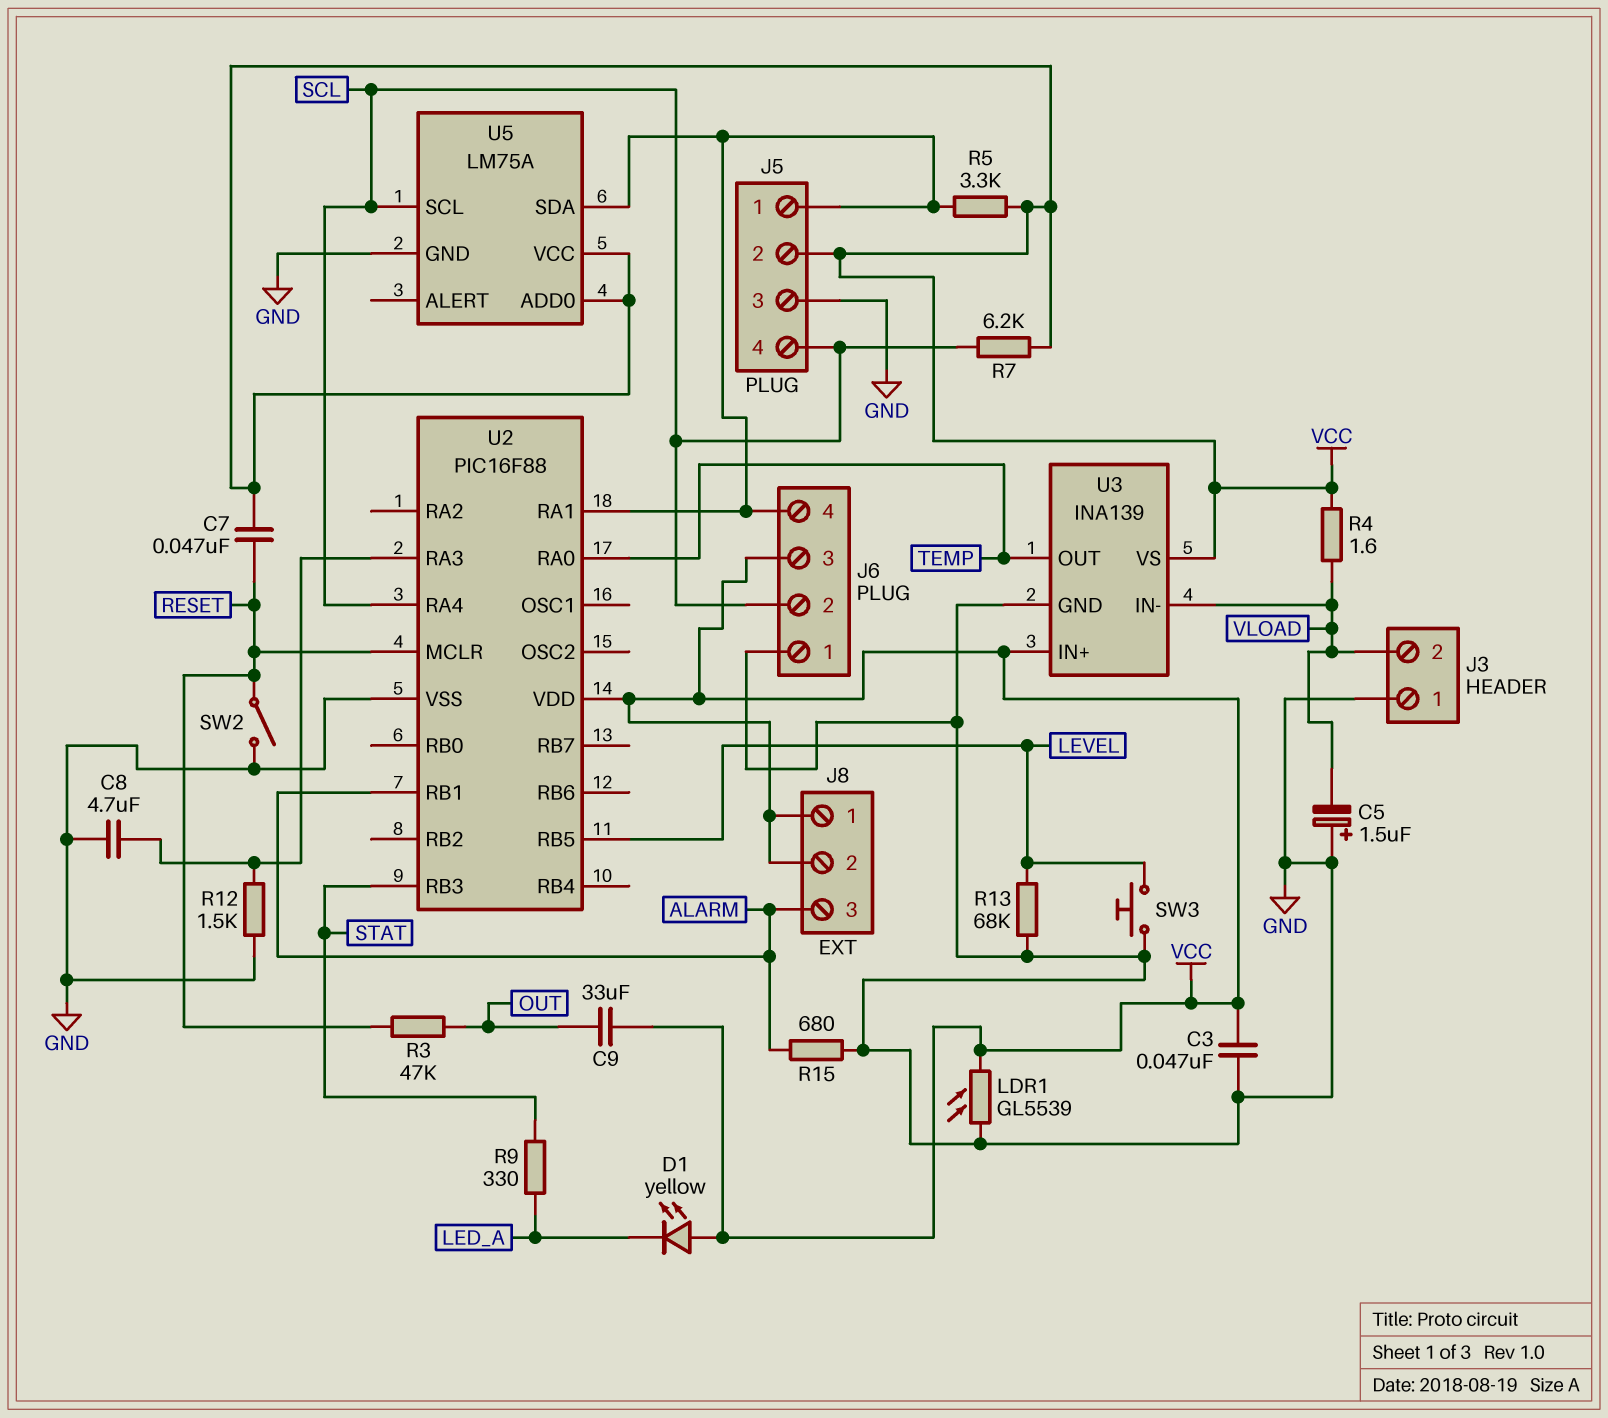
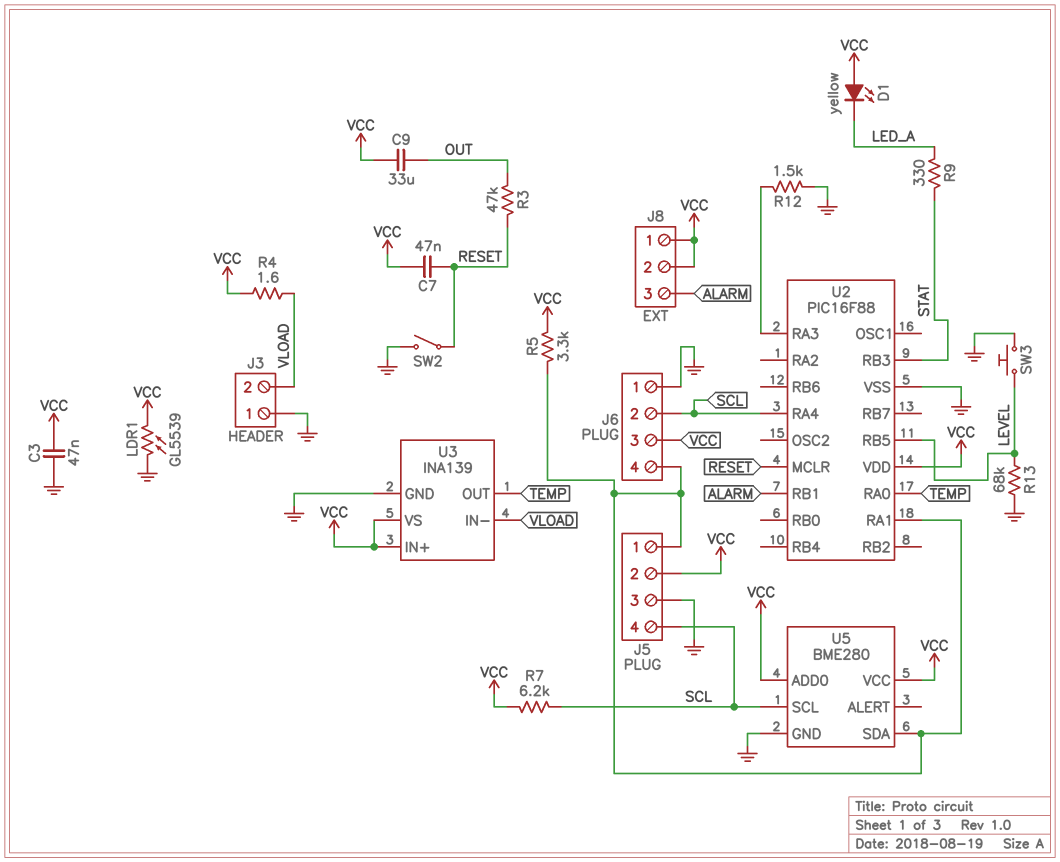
C5: 1.5uF (plus GND, minus VLOAD) -> none
C8: 4.7uF (GND, U2/RA3) -> none
R15: 680 (ALARM, GND) -> none
U5: LM75A -> BME280

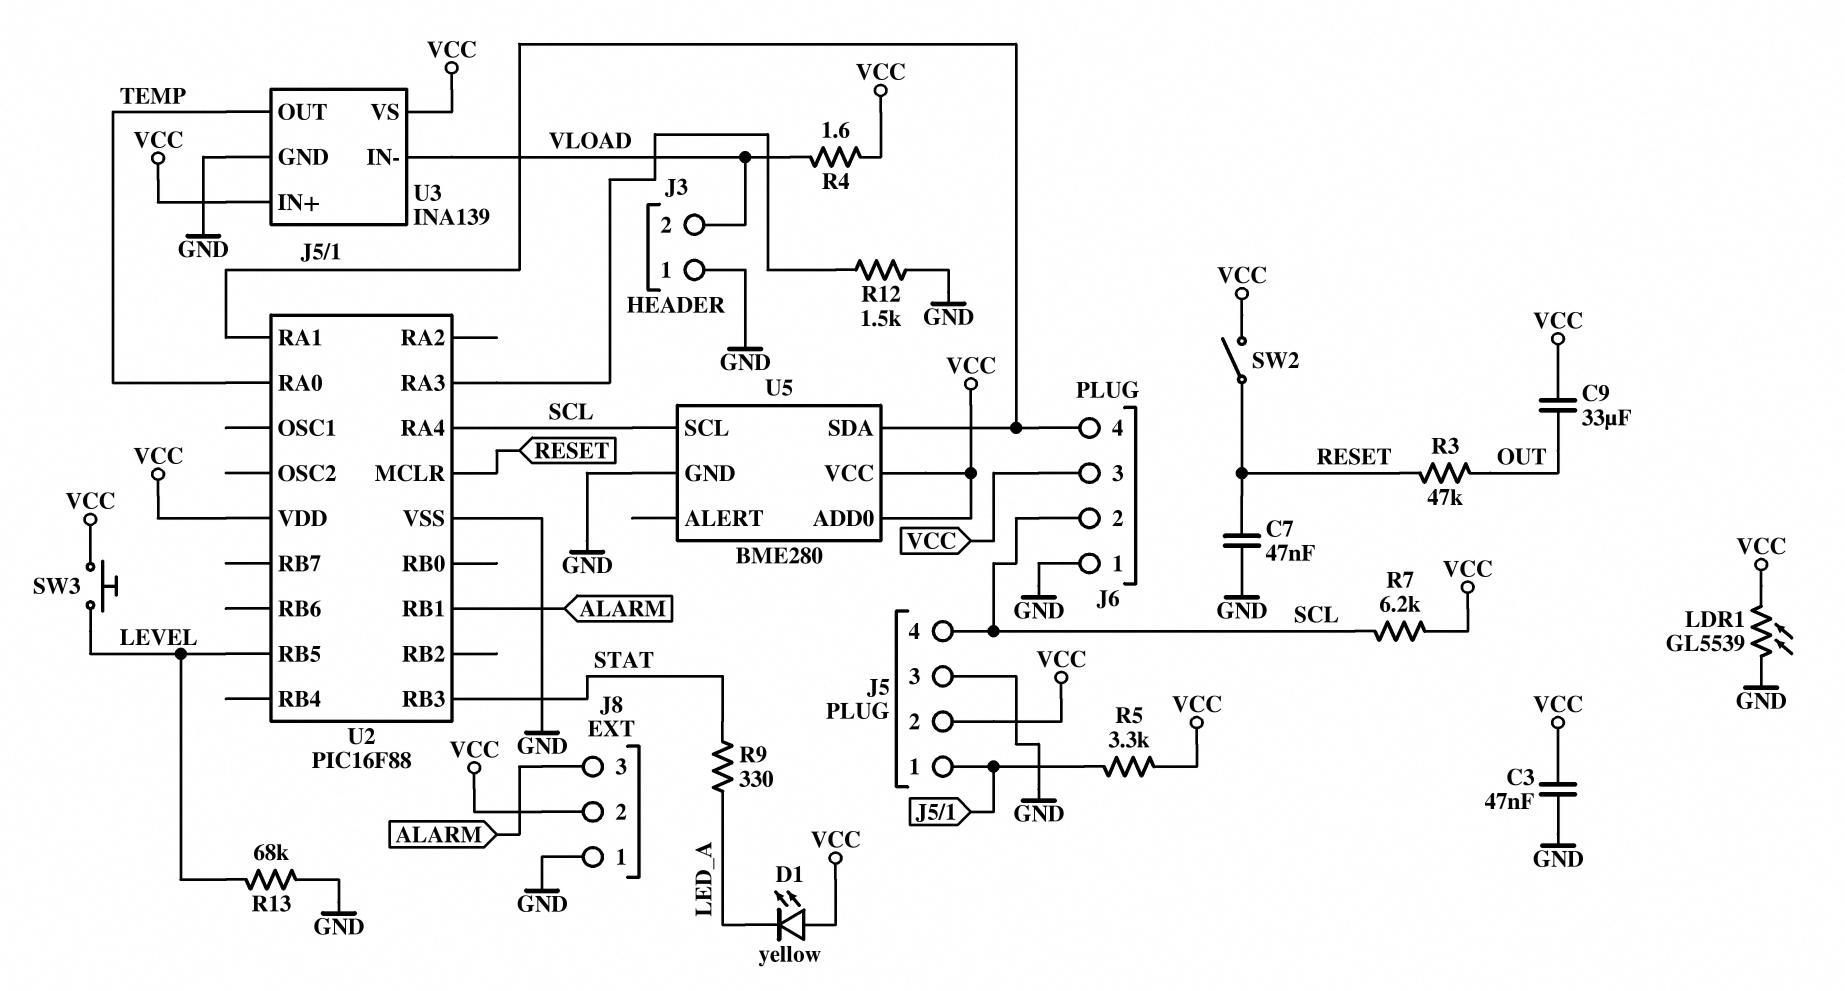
C7: 47nF (RESET, VCC) -> 47nF (GND, RESET)
J8 pin 1: VCC -> GND
SW2: switch (GND, RESET) -> switch (RESET, VCC)
SW3: button (GND, LEVEL) -> button (LEVEL, VCC)

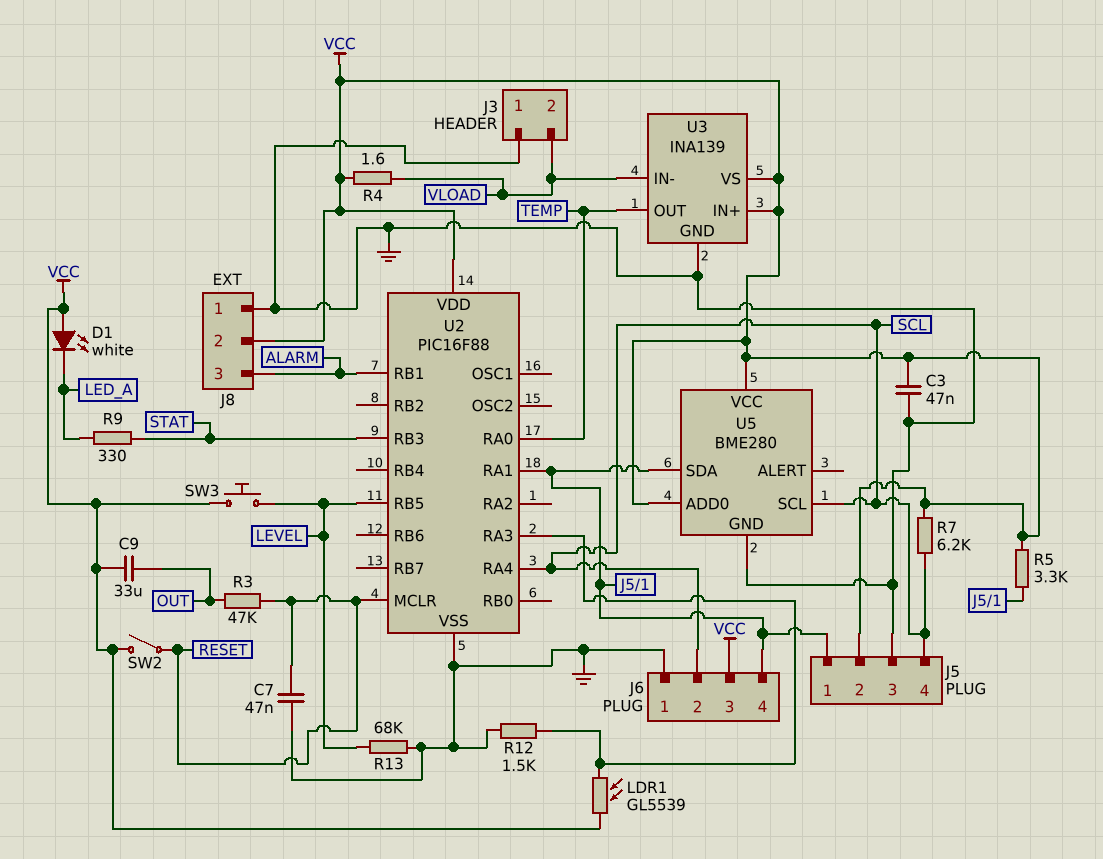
D1: LED yellow (A VCC, K LED_A) -> LED white (A VCC, K LED_A)
LDR1: GL5539 (GND, VCC) -> GL5539 (U2/RA3, VCC)

